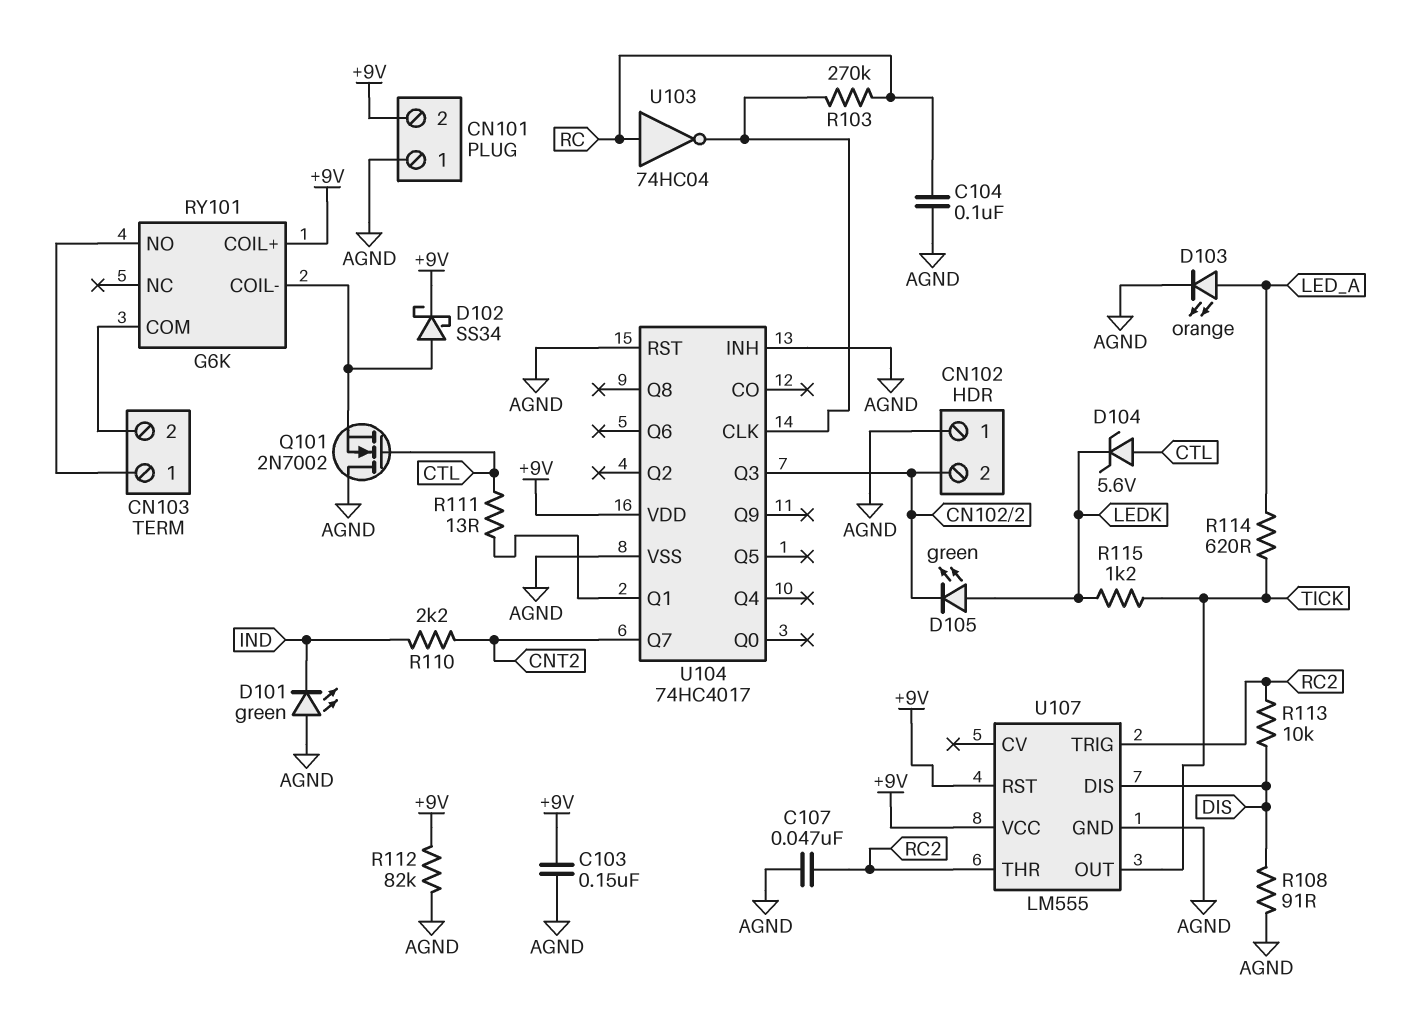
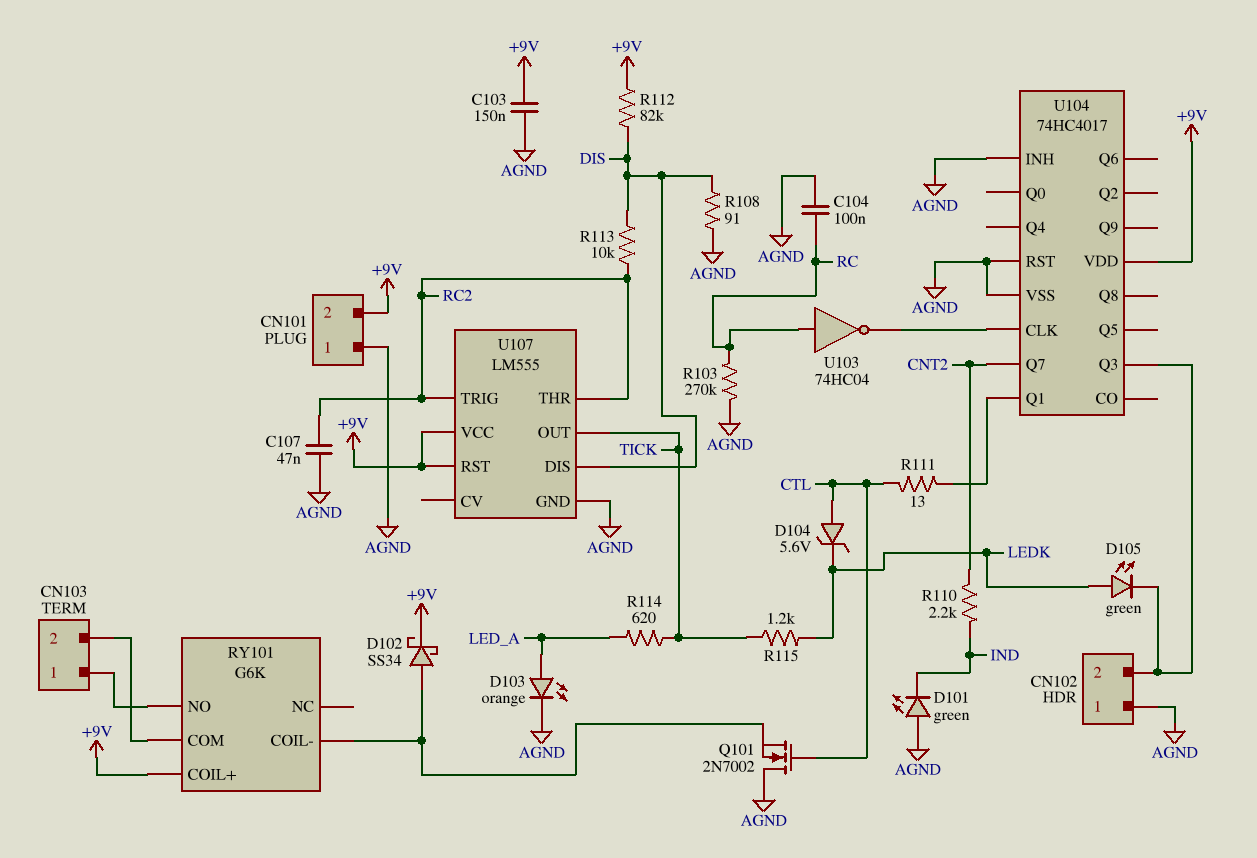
R103: 270k (RC, U104/CLK) -> 270k (AGND, RC)
R112: 82k (+9V, AGND) -> 82k (+9V, DIS)

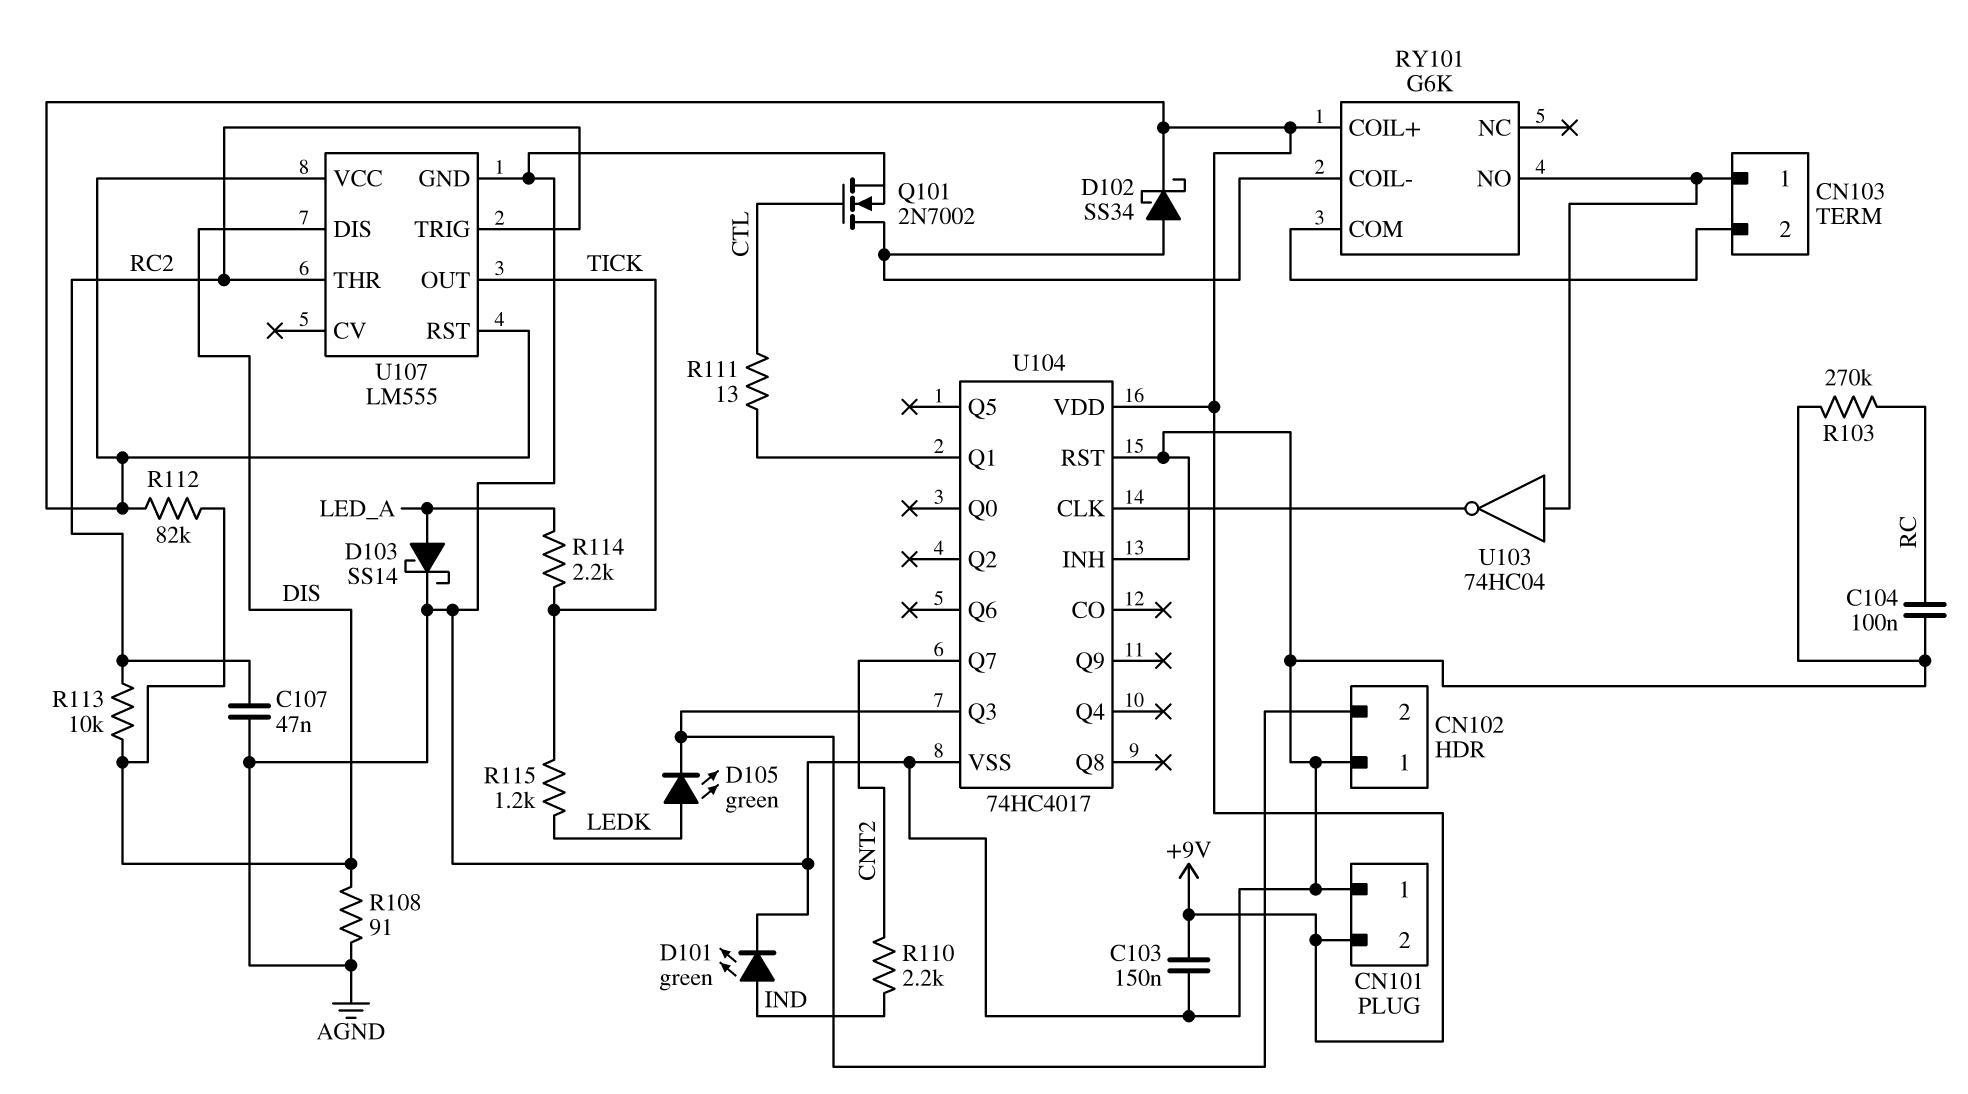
D101: LED green (A AGND, K IND) -> LED green (A IND, K AGND)
D103: LED orange (A LED_A, K AGND) -> schottky SS14 (A LED_A, K AGND)
D104: zener 5.6V (A CTL, K LEDK) -> none
Q101: NMOS 2N7002 (G CTL, D AGND, S RY101/COIL-) -> NMOS 2N7002 (G CTL, D RY101/COIL-, S AGND)
R114: 620 (LED_A, TICK) -> 2.2k (LED_A, TICK)
U103: NOT 74HC04 (in RC, out U104/CLK) -> NOT 74HC04 (in CN103/1, out U104/CLK)

